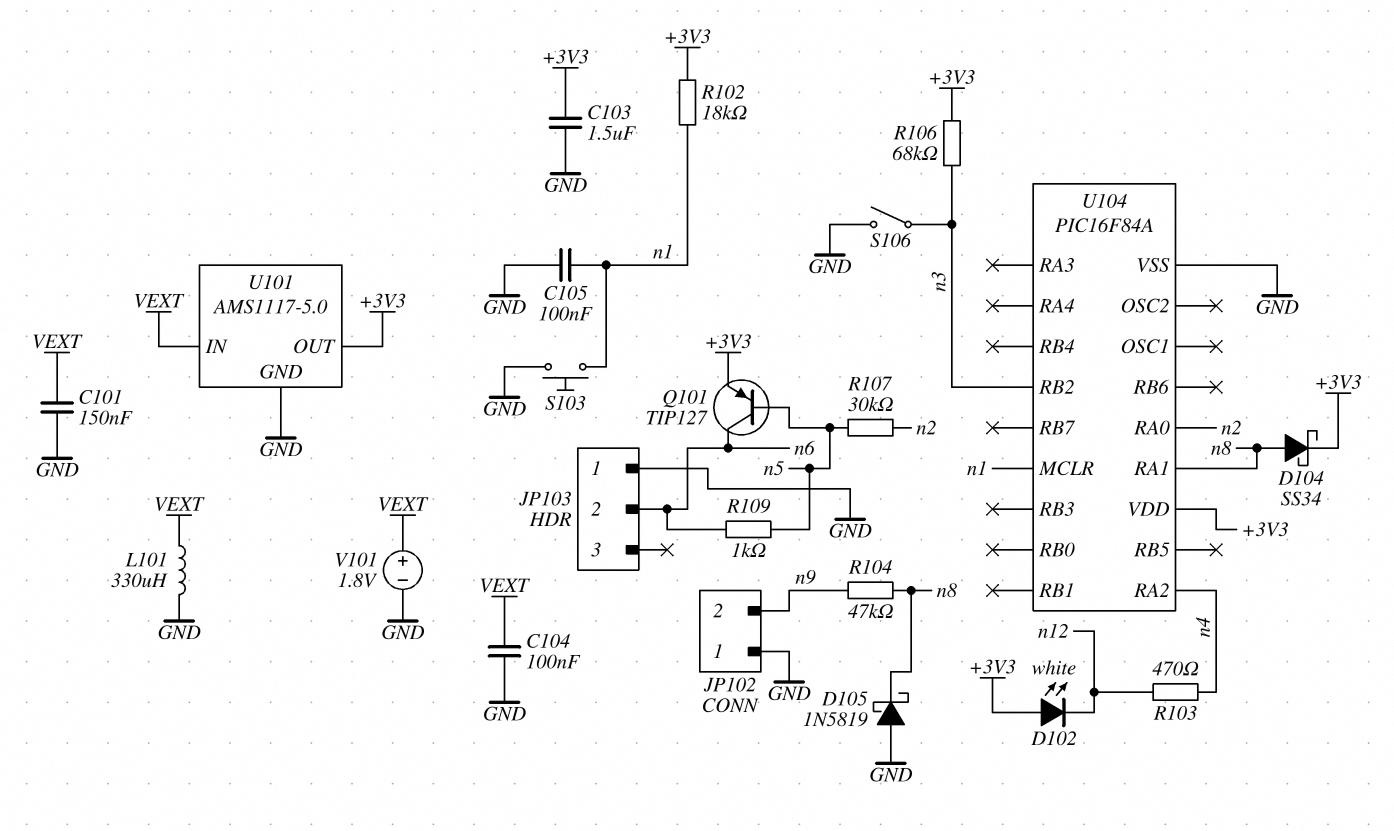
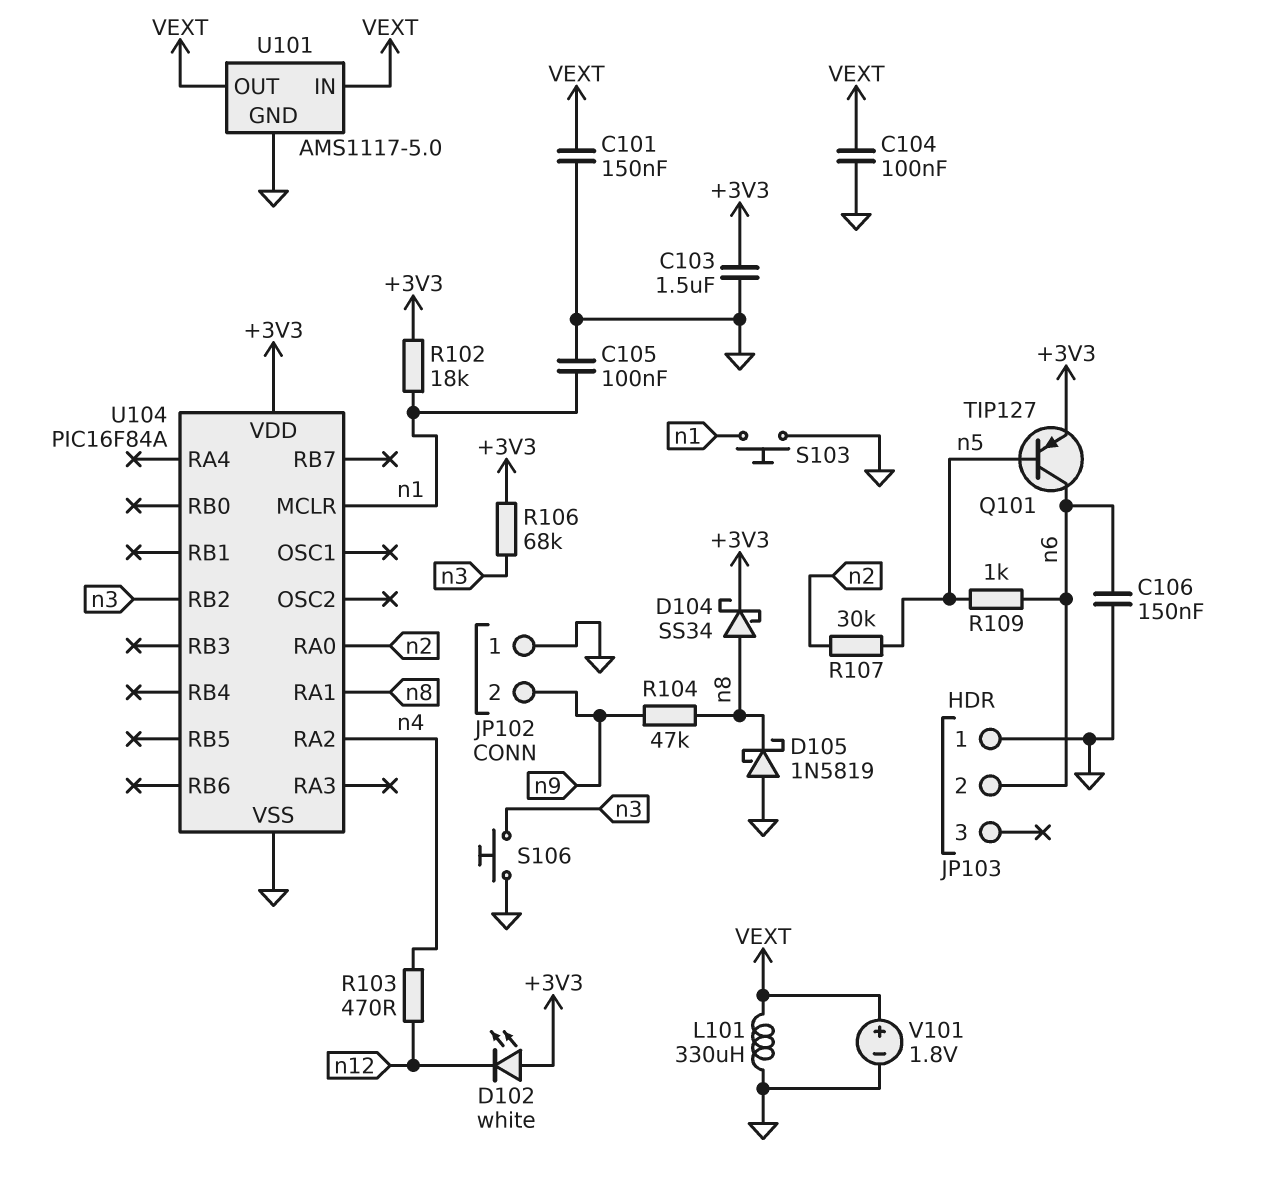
C106: none -> 150nF (GND, n6)
S106: switch (GND, n3) -> button (GND, n3)
U101 pin OUT: +3V3 -> VEXT

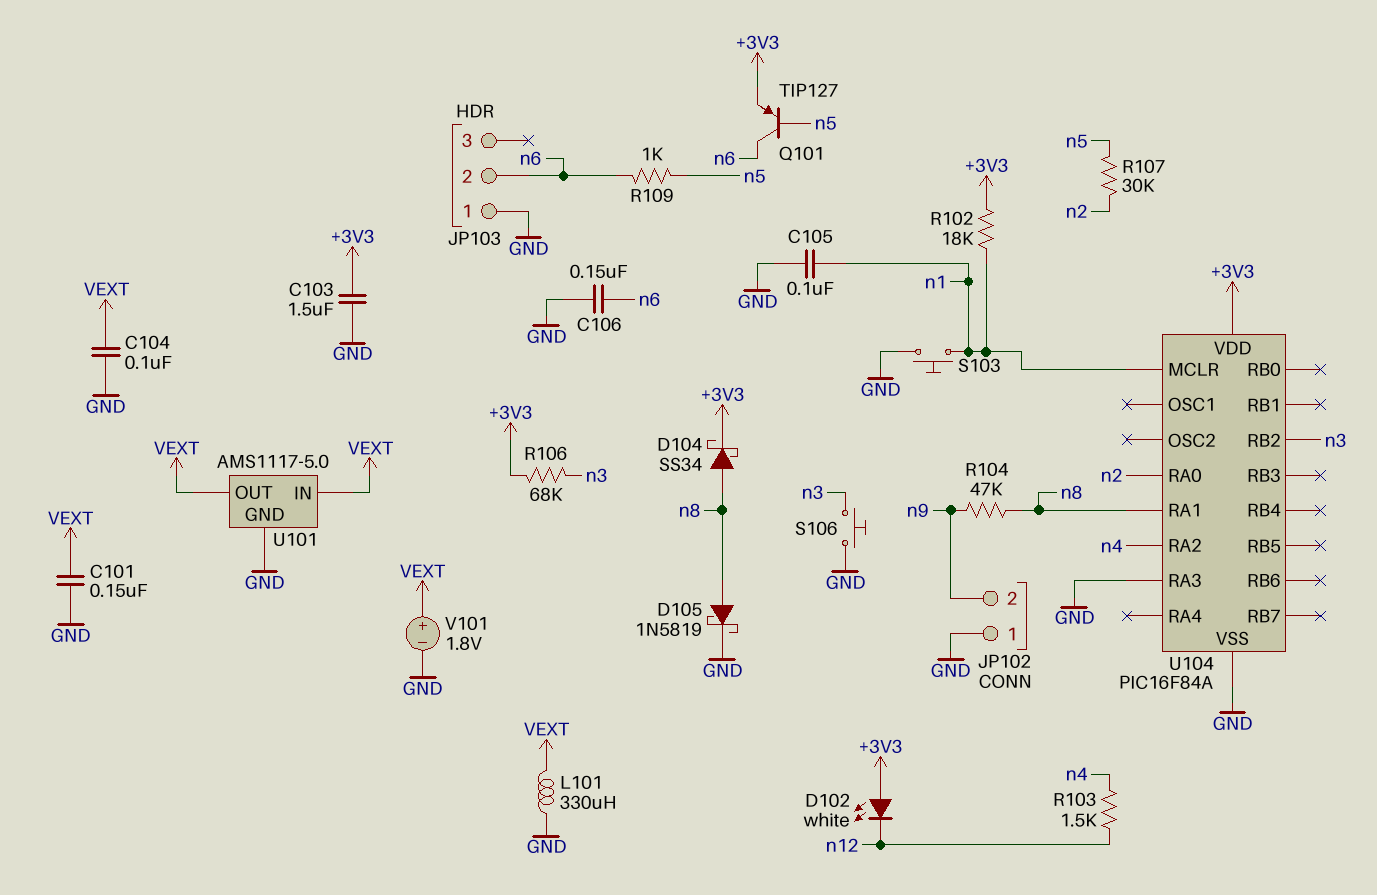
D105: schottky 1N5819 (A GND, K n8) -> schottky 1N5819 (A n8, K GND)
R103: 470 (n4, n12) -> 1.5k (n4, n12)
U104 pin RA3: none -> GND

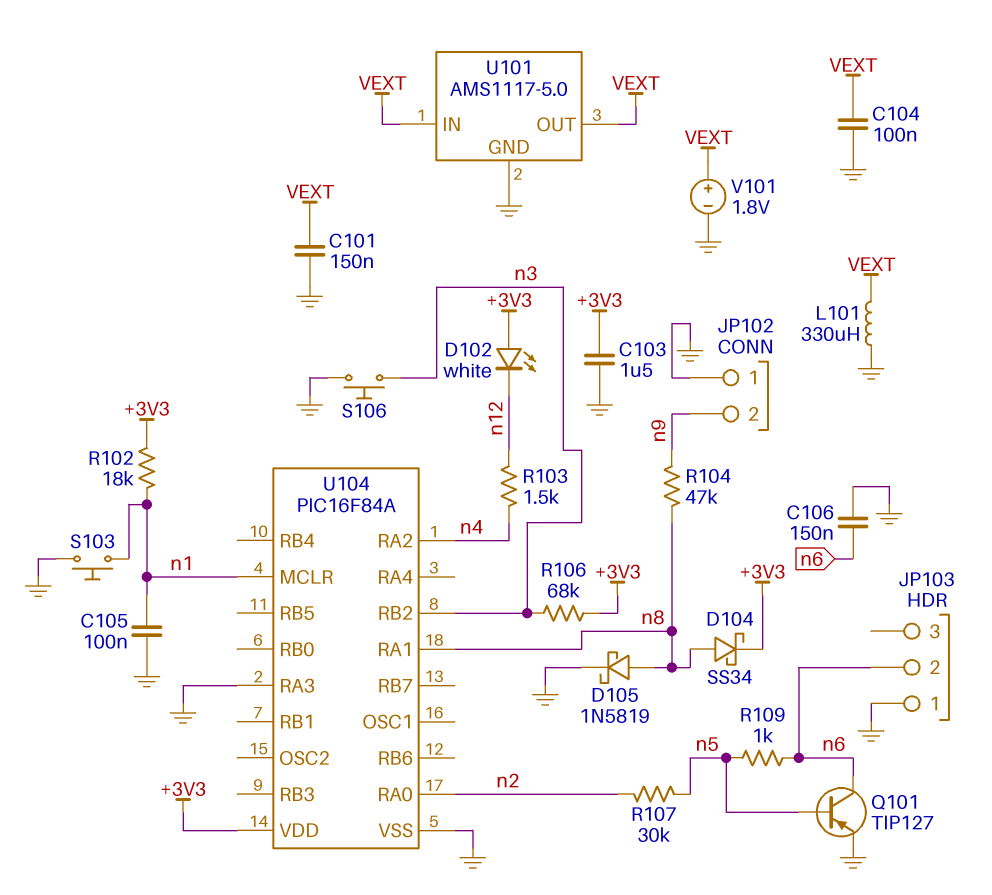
Q101: PNP TIP127 (B n5, C n6, E +3V3) -> PNP TIP127 (B n5, C n6, E GND)

